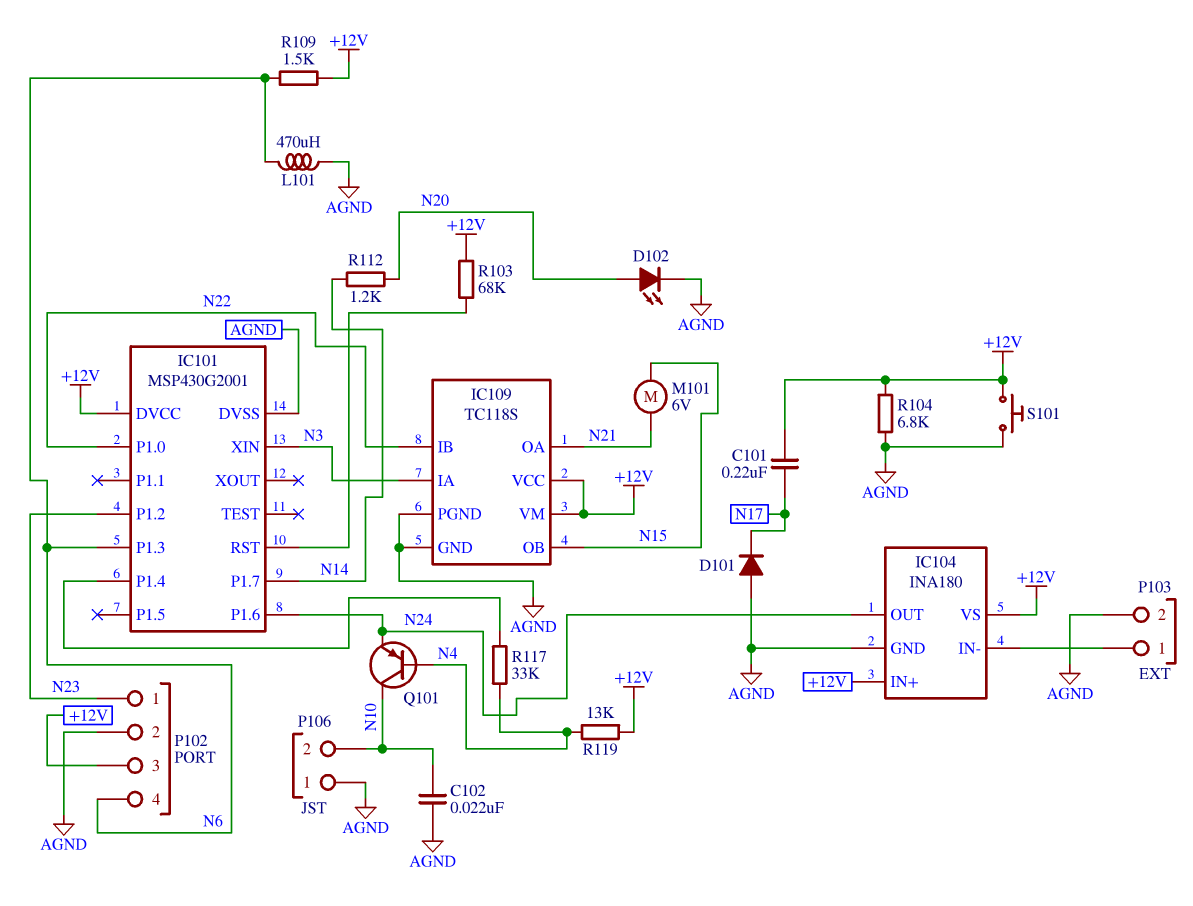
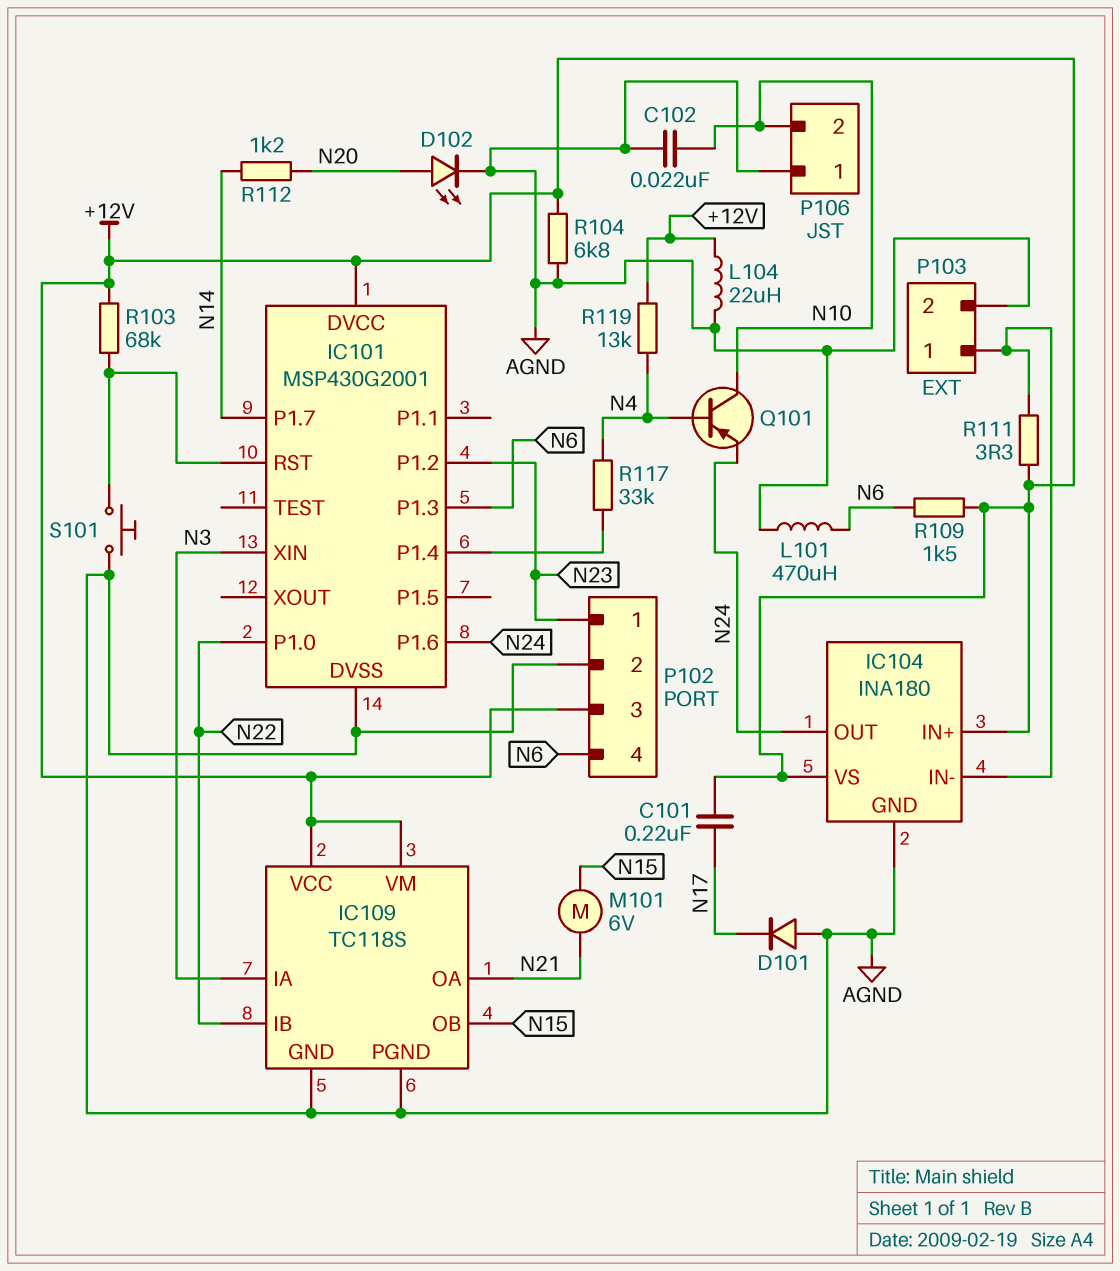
L104: none -> 22uH (+12V, AGND)
R111: none -> 3.3 (+12V, IC104/IN-)
S101: button (+12V, AGND) -> button (AGND, IC101/RST)

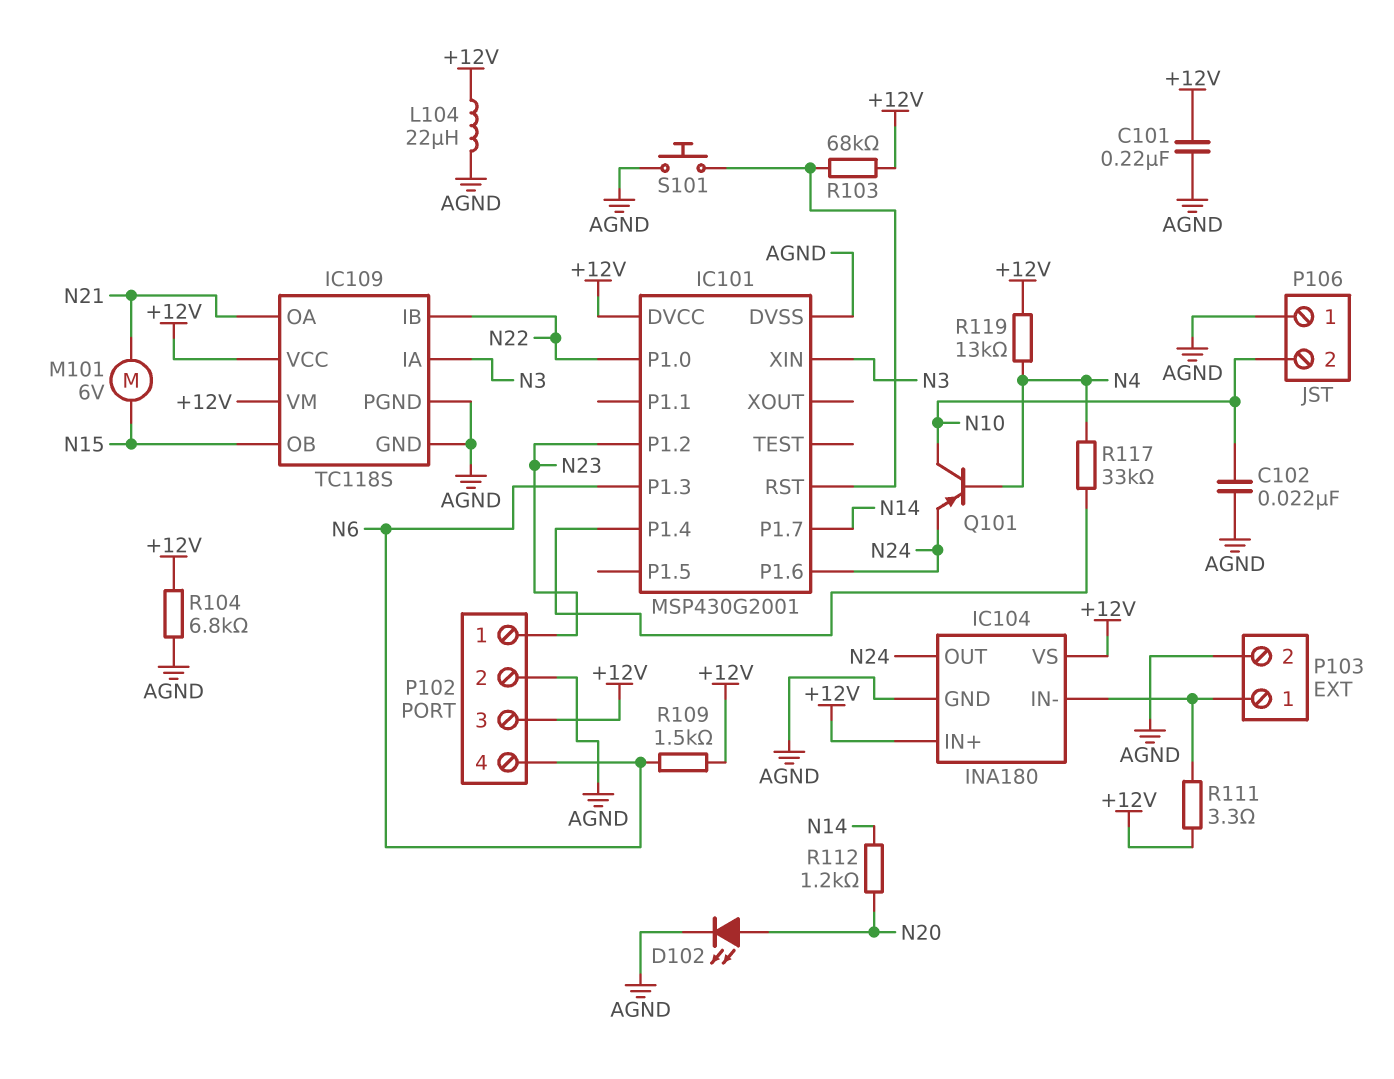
C101: 220nF (+12V, N17) -> 220nF (+12V, AGND)
D101: diode (A AGND, K N17) -> none
L101: 470uH (AGND, N6) -> none

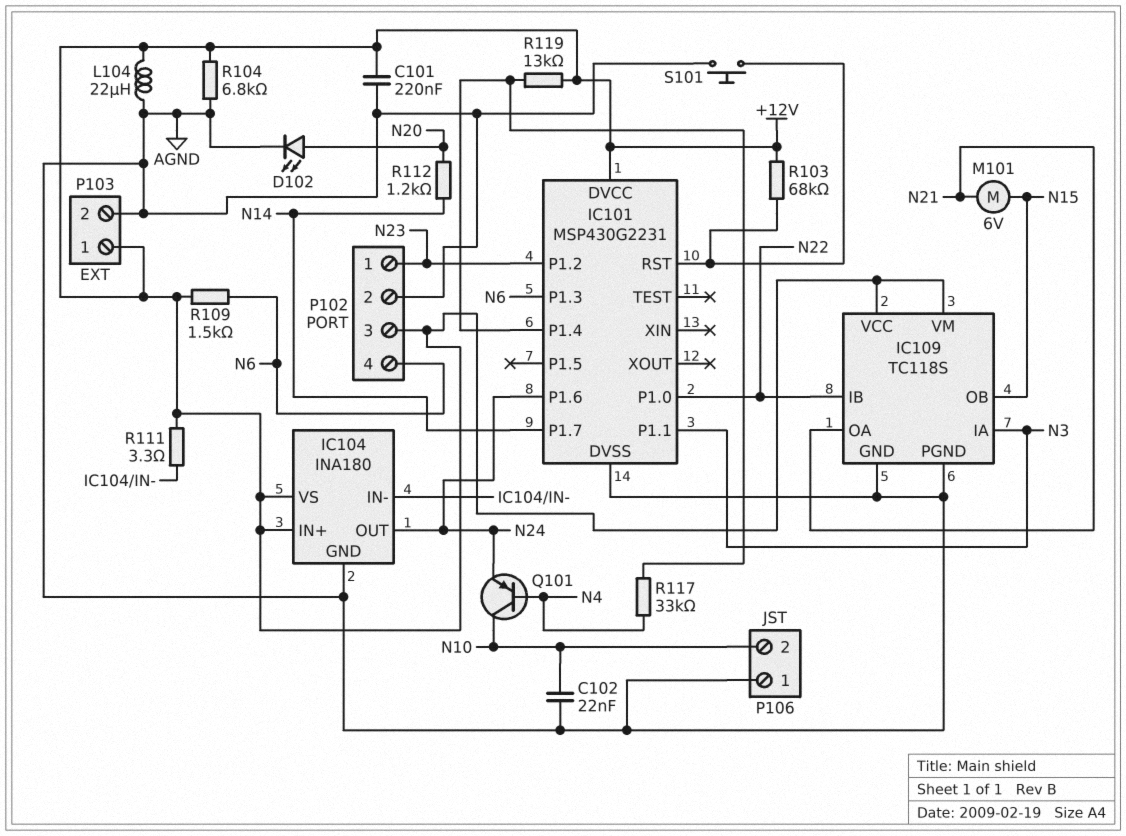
IC101: MSP430G2001 -> MSP430G2231
IC101 pin P1.1: none -> N3
IC101 pin XIN: N3 -> none
P103 pin 1: IC104/IN- -> +12V
R119: 13k (+12V, N4) -> 13k (+12V, IC101/P1.4)

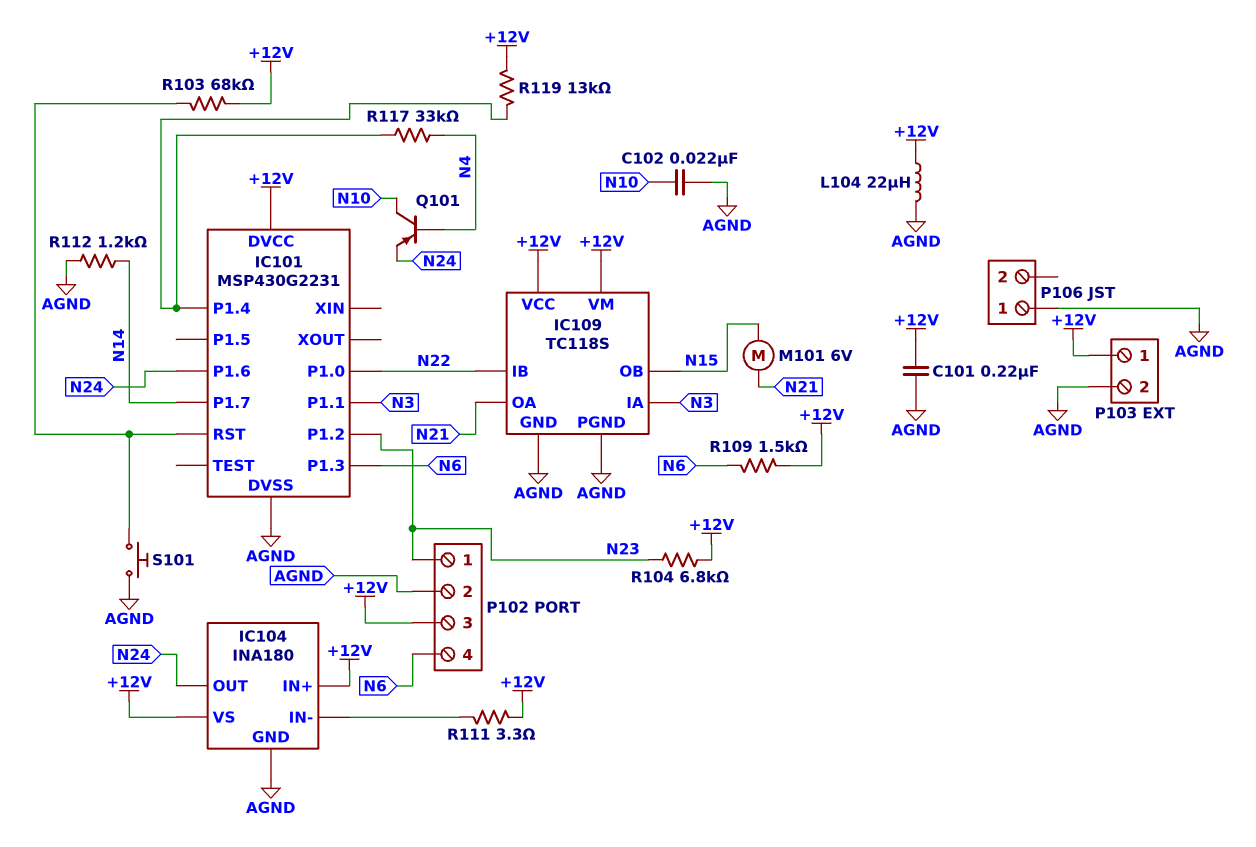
D102: LED (A N20, K AGND) -> none
P106 pin 2: N10 -> none
R104: 6.8k (+12V, AGND) -> 6.8k (+12V, N23)
R112: 1.2k (N14, N20) -> 1.2k (AGND, N14)

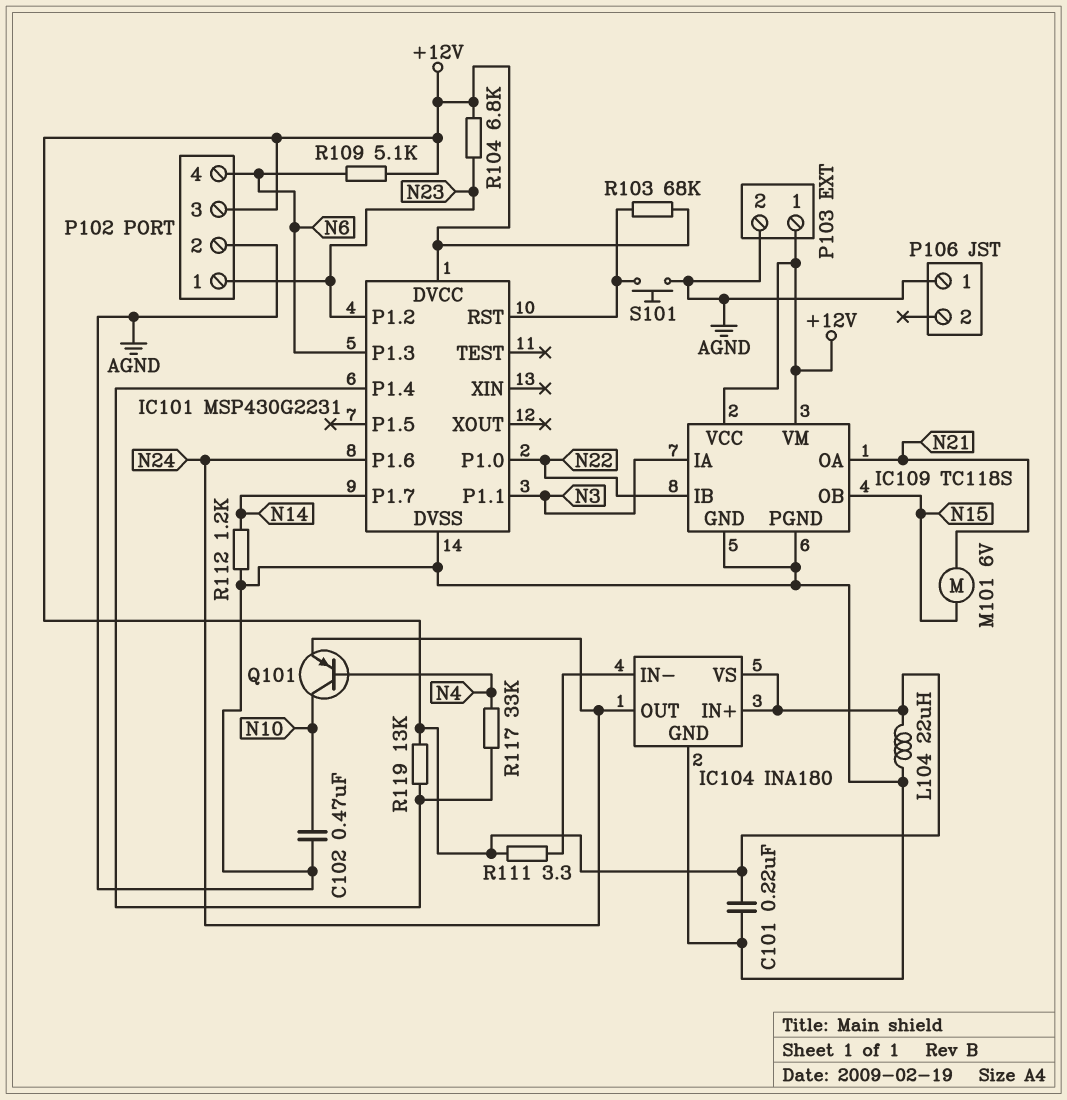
C102: 22nF (AGND, N10) -> 470nF (AGND, N10)
R109: 1.5k (+12V, N6) -> 5.1k (+12V, N6)

